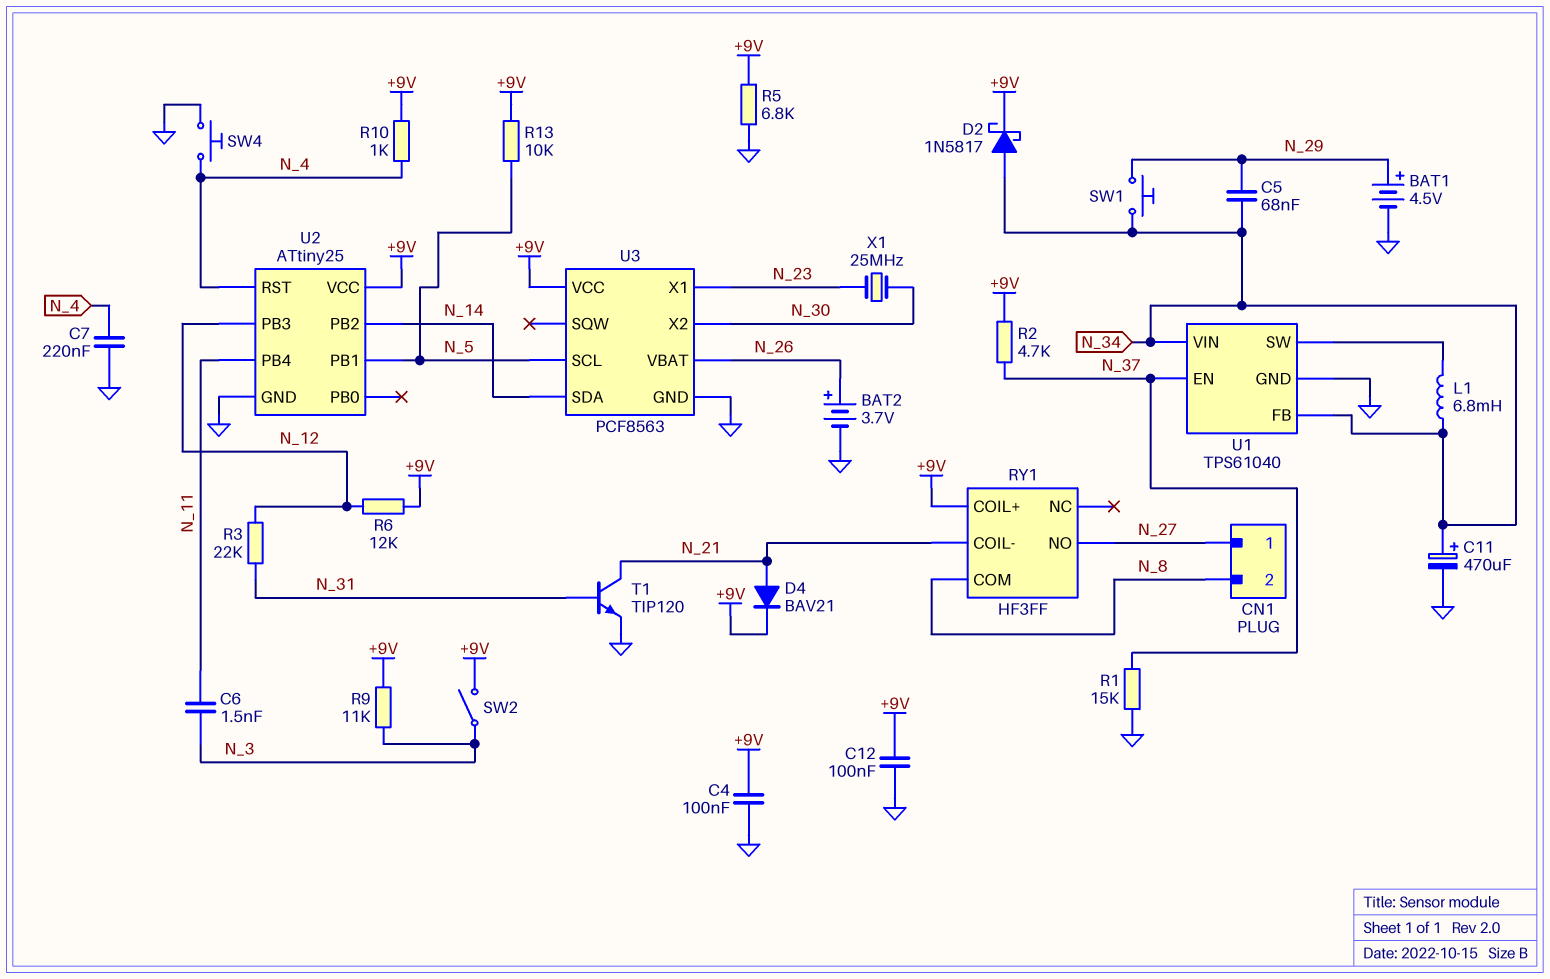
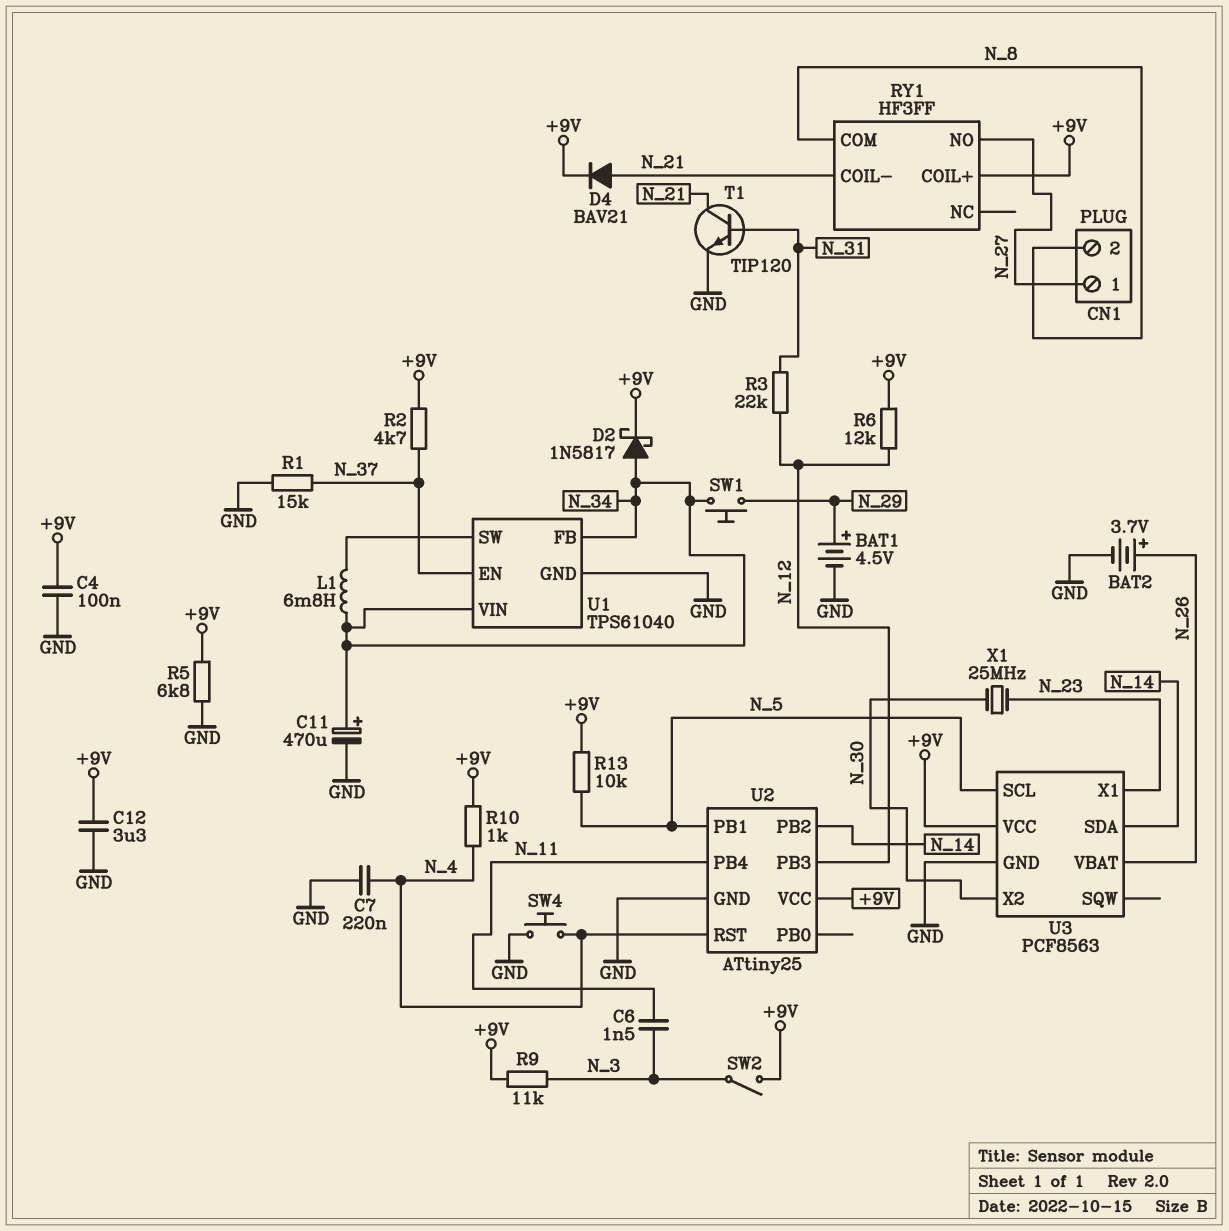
C5: 68nF (N_29, N_34) -> none
C12: 100nF (+9V, GND) -> 3.3uF (+9V, GND)

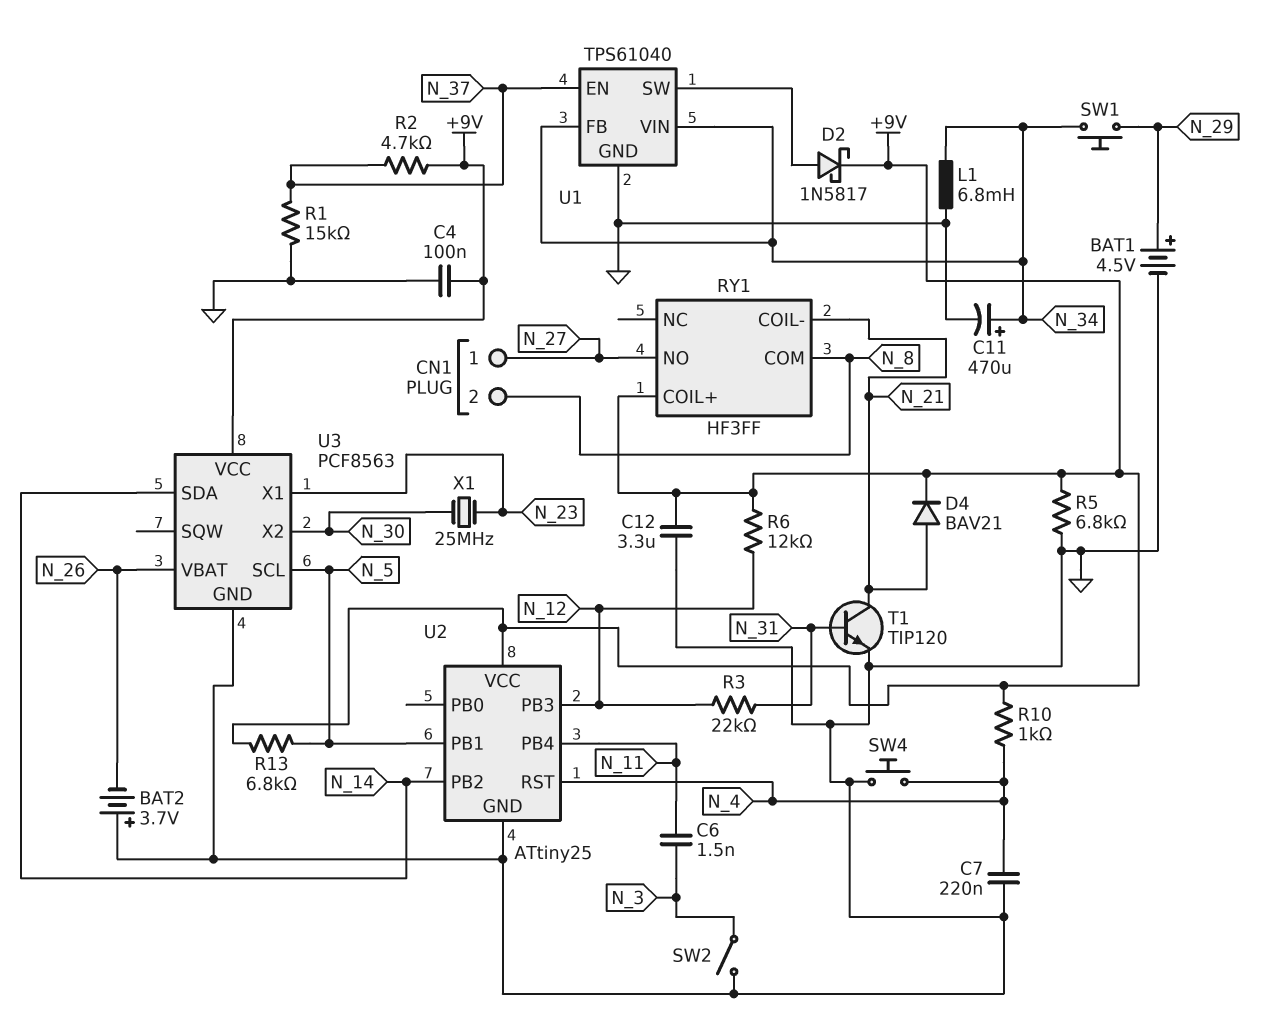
BAT2: 3.7V (plus N_26, minus GND) -> 3.7V (plus GND, minus N_26)
D2: schottky 1N5817 (A N_34, K +9V) -> schottky 1N5817 (A U1/SW, K +9V)
L1: 6.8mH (N_34, U1/SW) -> 6.8mH (GND, N_34)
R9: 11k (+9V, N_3) -> none
R13: 10k (+9V, N_5) -> 6.8k (+9V, N_5)
SW2: switch (+9V, N_3) -> switch (GND, N_3)

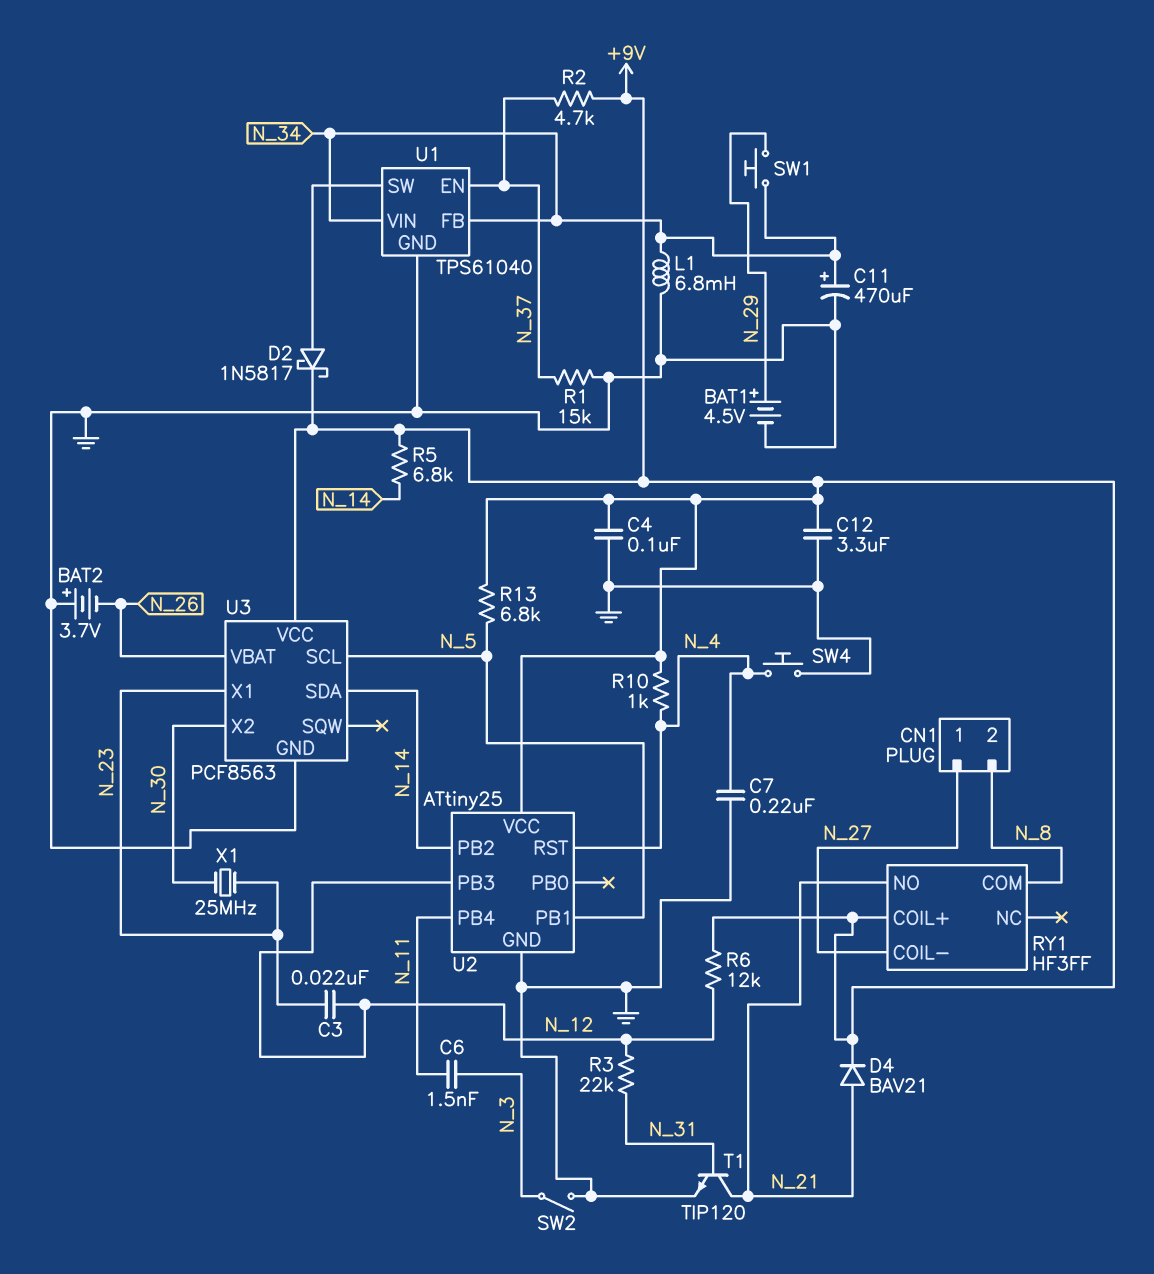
C3: none -> 22nF (N_12, N_23)
R5: 6.8k (+9V, GND) -> 6.8k (+9V, N_14)
RY1 pin COIL-: N_21 -> N_27
RY1 pin NO: N_27 -> N_21

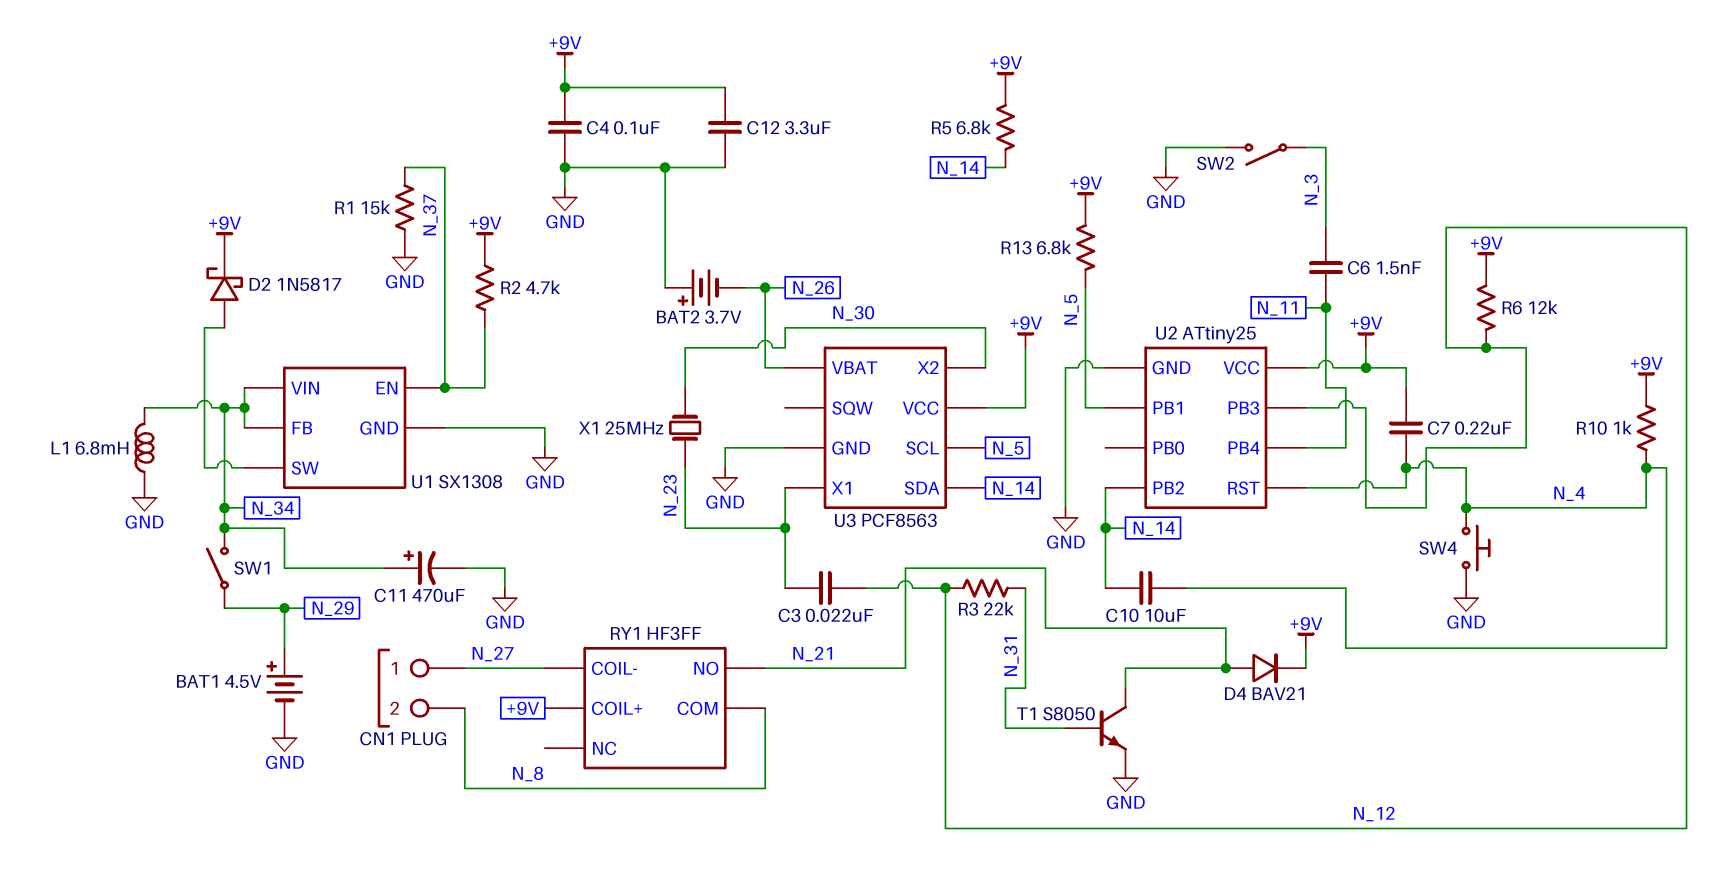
C7: 220nF (GND, N_4) -> 220nF (+9V, N_4)
C10: none -> 10uF (N_4, N_14)
SW1: button (N_29, N_34) -> switch (N_29, N_34)
T1: NPN TIP120 (B N_31, C N_21, E GND) -> NPN S8050 (B N_31, C N_21, E GND)
U1: TPS61040 -> SX1308

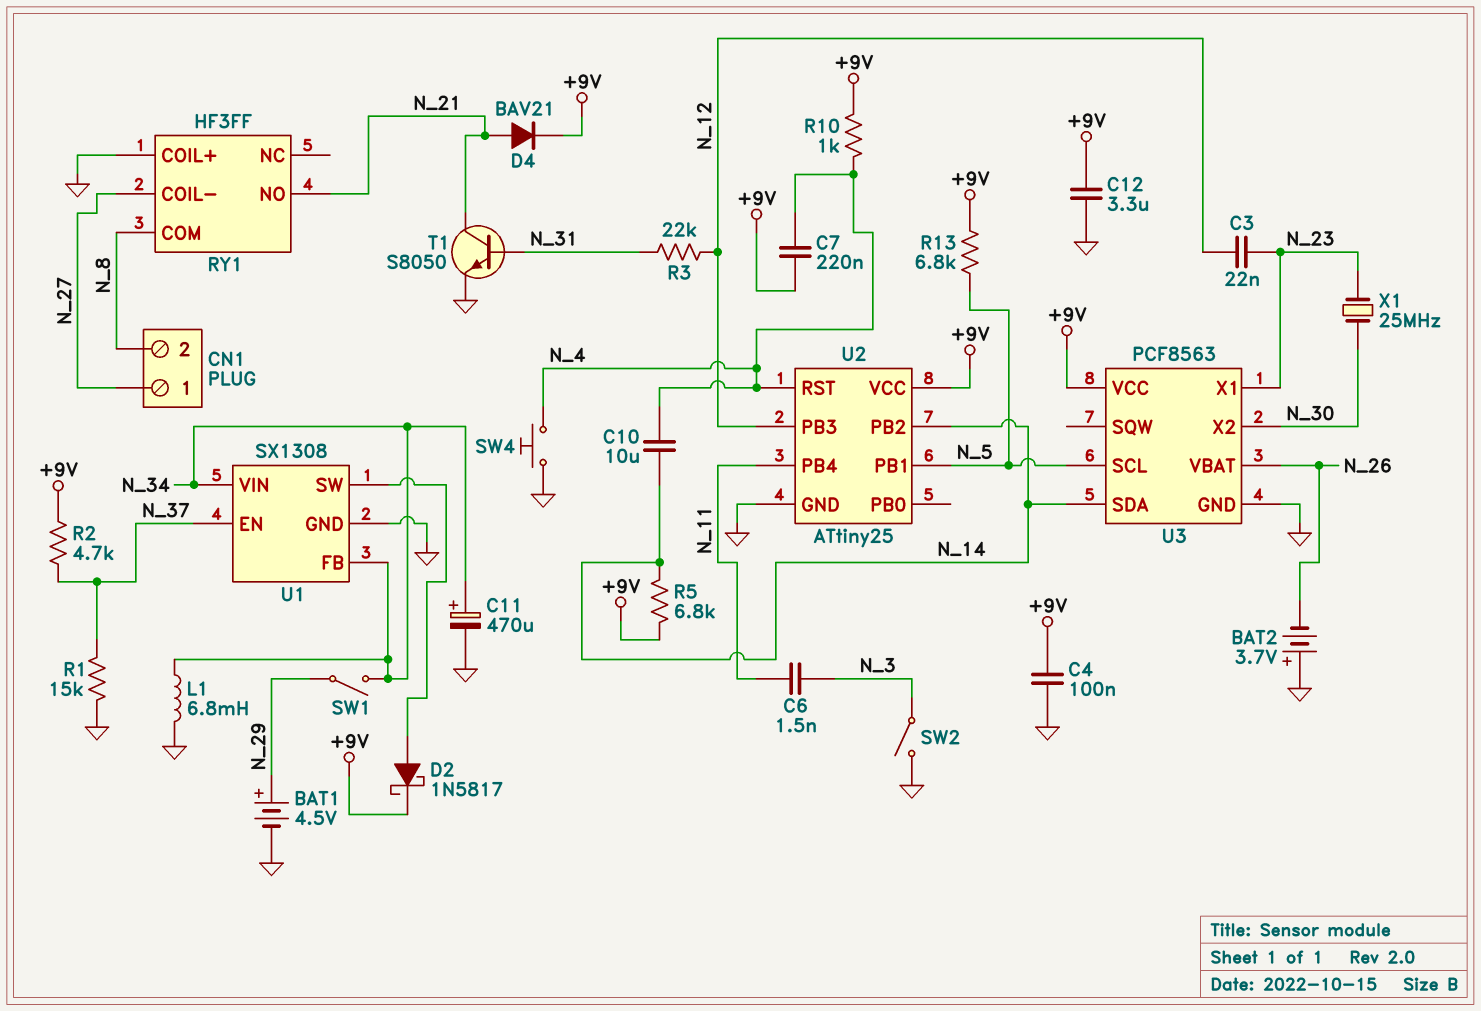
R6: 12k (+9V, N_12) -> none
RY1 pin COIL+: +9V -> GND

